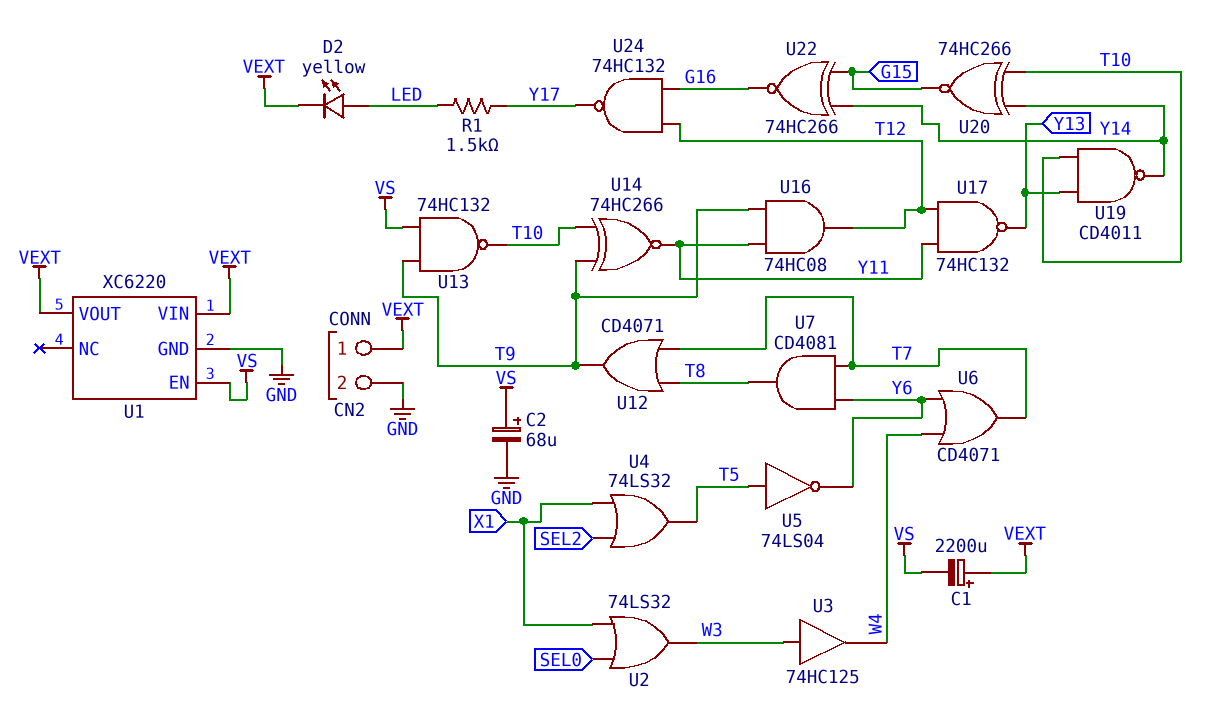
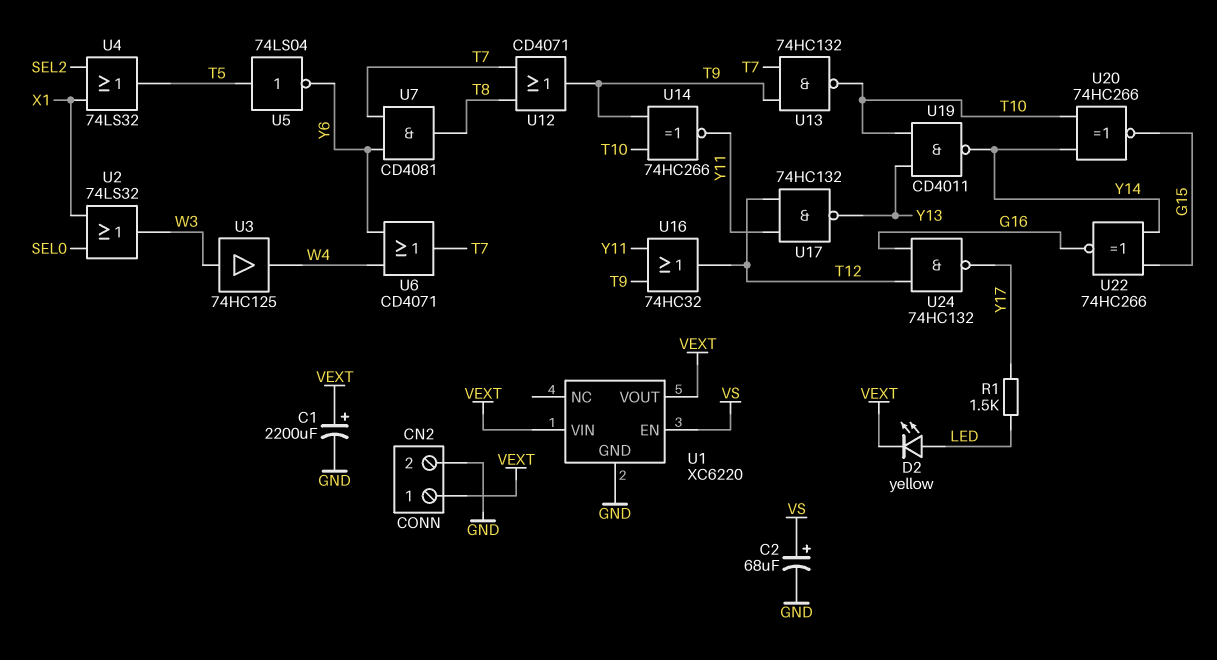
C1: 2200uF (plus VEXT, minus VS) -> 2200uF (plus VEXT, minus GND)
U13: NAND 74HC132 (in T9, in VS, out T10) -> NAND 74HC132 (in T7, in T9, out T10)
U16: AND 74HC08 (in T9, in Y11, out T12) -> OR 74HC32 (in T9, in Y11, out T12)

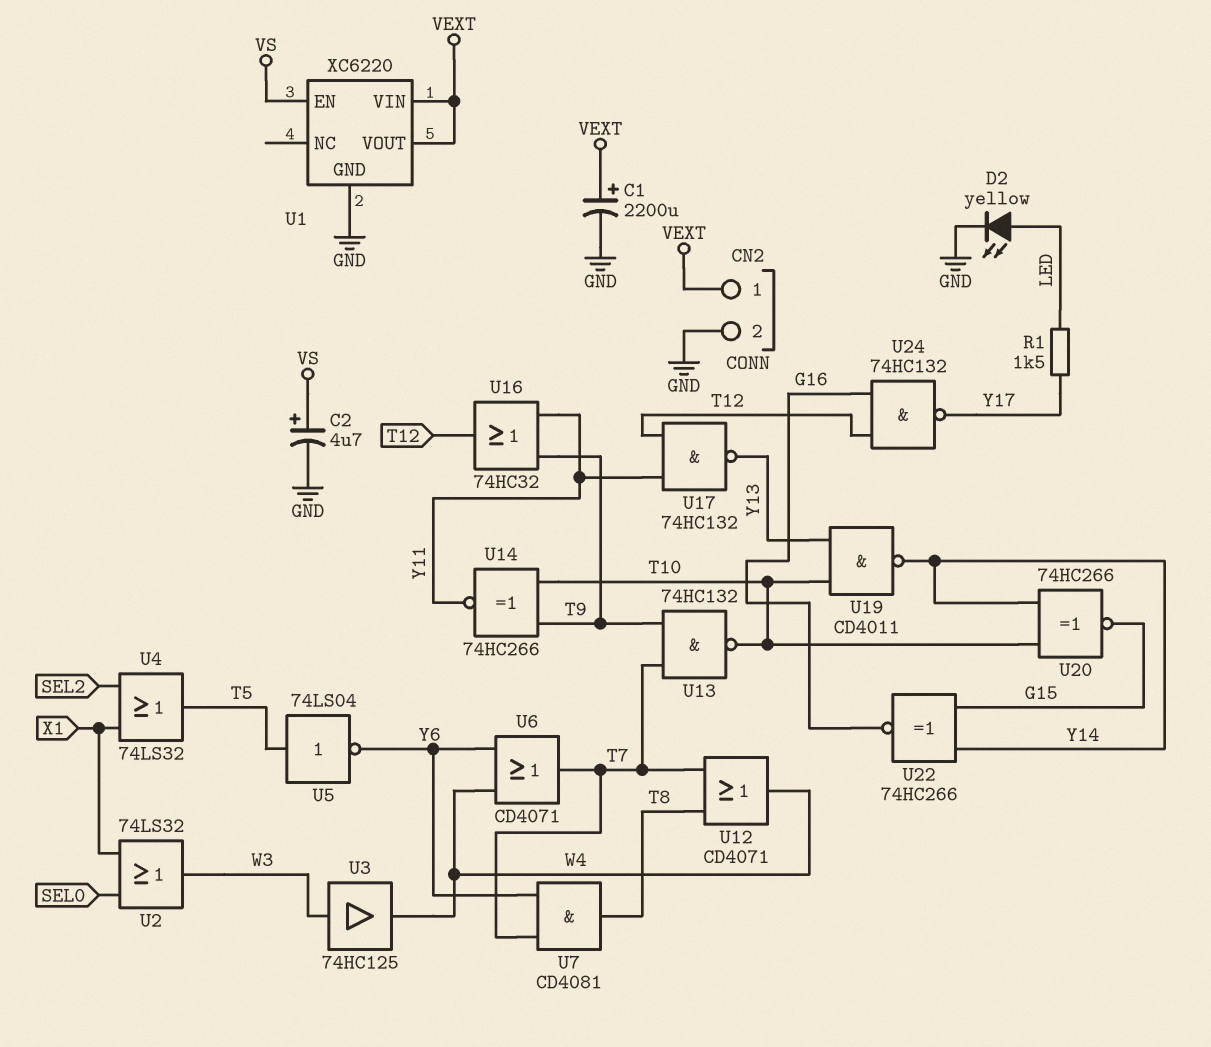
C2: 68uF (plus VS, minus GND) -> 4.7uF (plus VS, minus GND)
D2: LED yellow (A LED, K VEXT) -> LED yellow (A LED, K GND)
U12: OR CD4071 (in T7, in T8, out T9) -> OR CD4071 (in T7, in T8, out W4)

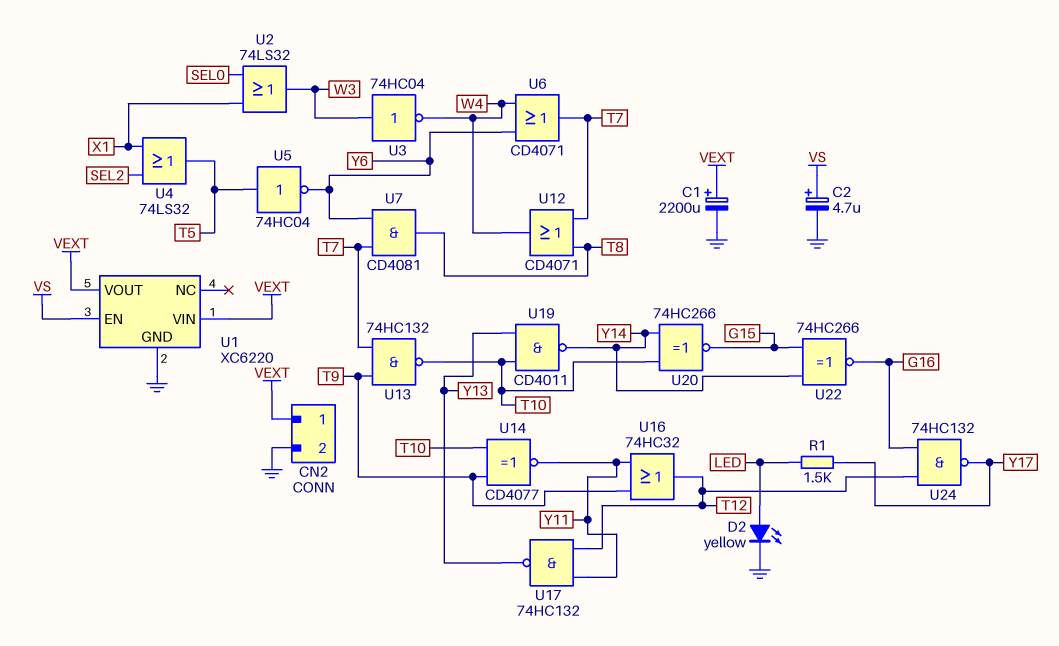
U3: buffer 74HC125 (in W3, out W4) -> NOT 74HC04 (in W3, out W4)
U5: NOT 74LS04 (in T5, out Y6) -> NOT 74HC04 (in T5, out Y6)
U14: XNOR 74HC266 (in T9, in T10, out Y11) -> XNOR CD4077 (in T9, in T10, out Y11)

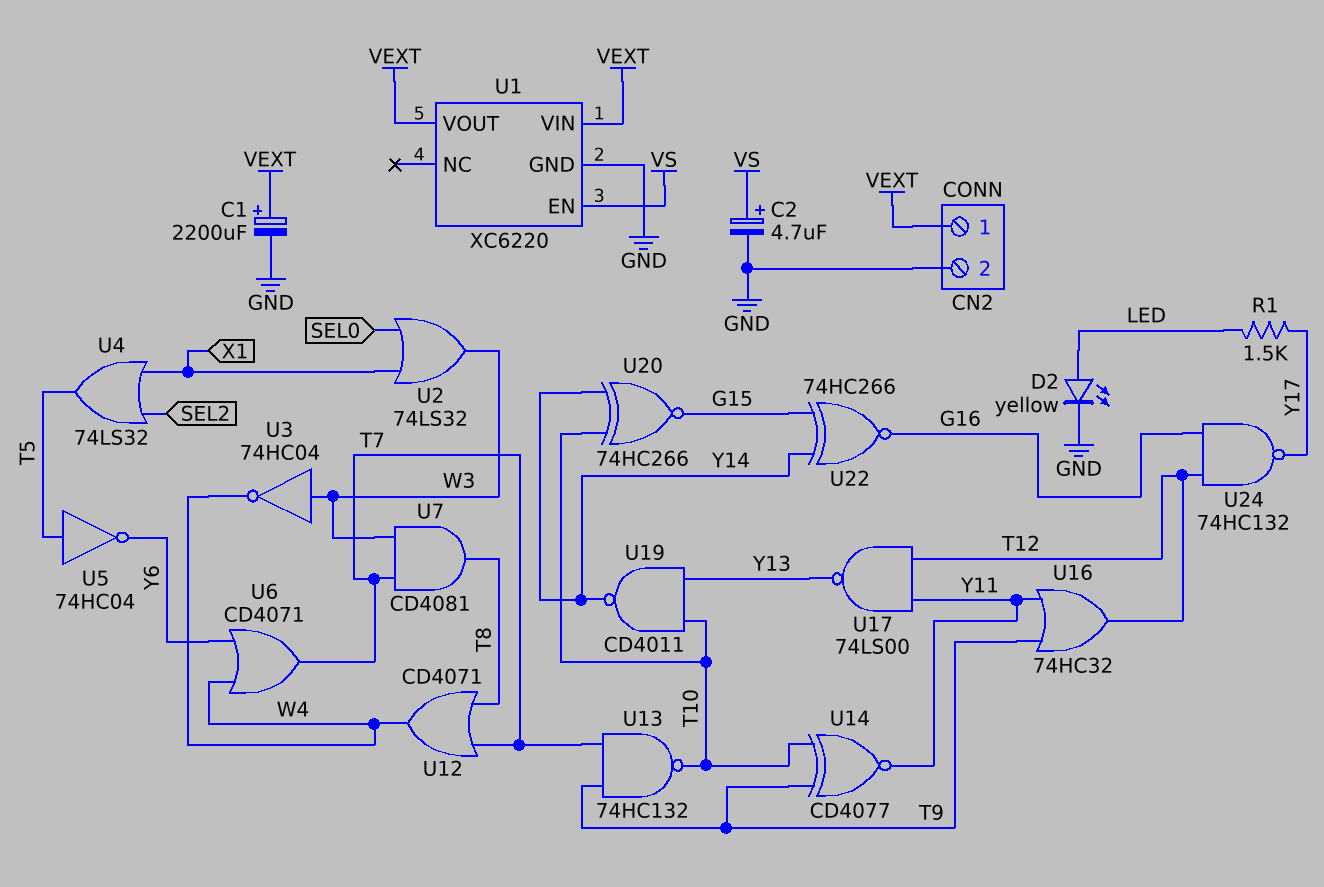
U7: AND CD4081 (in T7, in Y6, out T8) -> AND CD4081 (in T7, in W3, out T8)
U17: NAND 74HC132 (in T12, in Y11, out Y13) -> NAND 74LS00 (in T12, in Y11, out Y13)

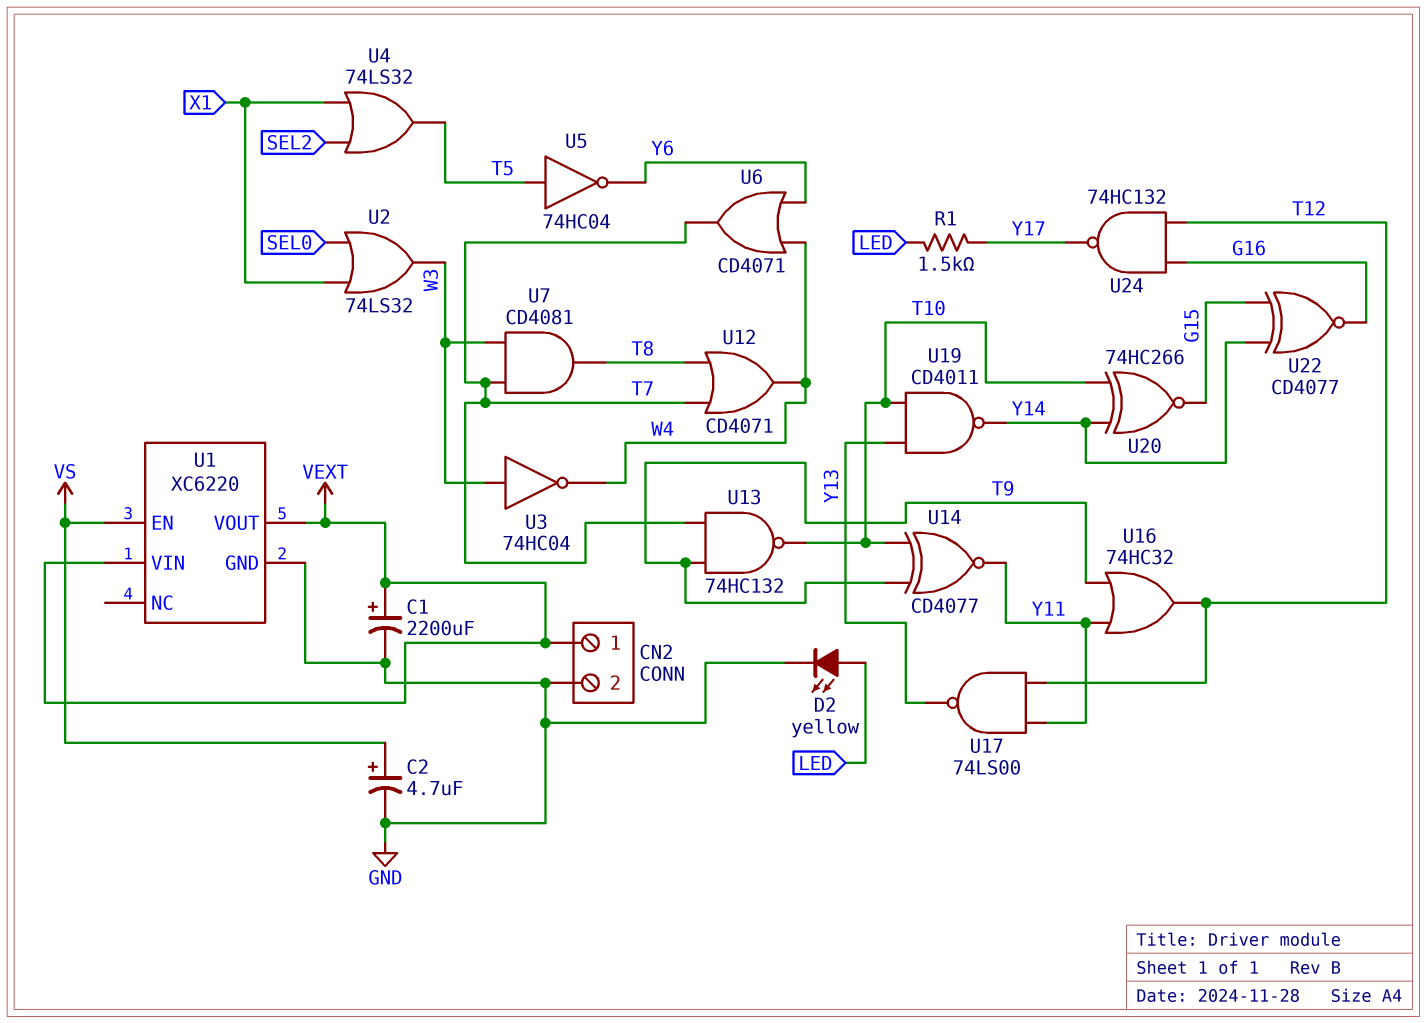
U22: XNOR 74HC266 (in G15, in Y14, out G16) -> XNOR CD4077 (in G15, in Y14, out G16)

